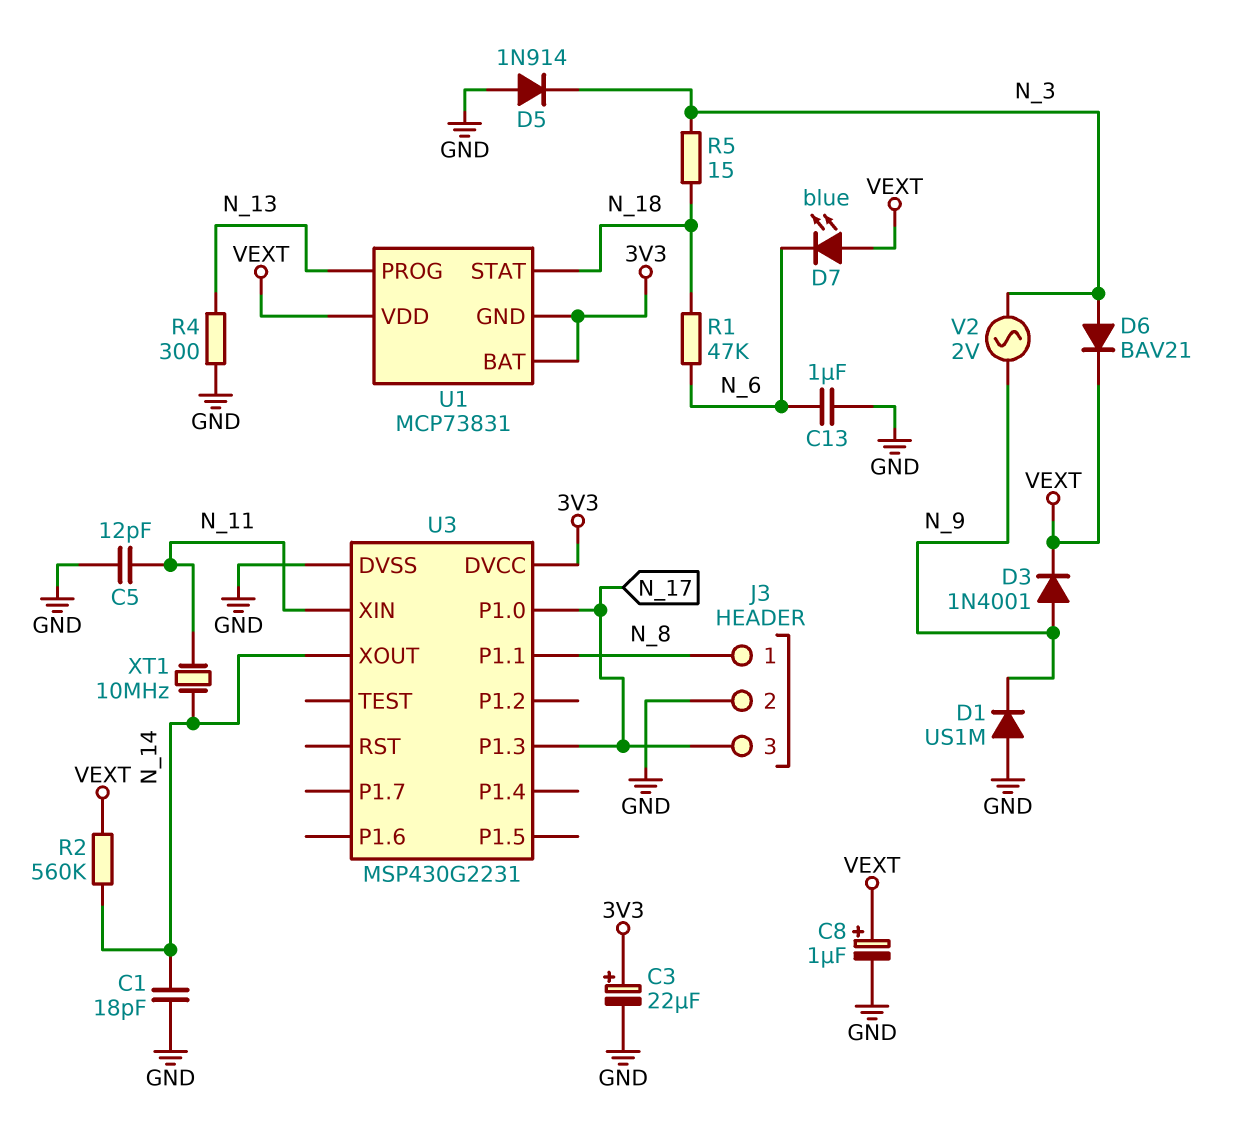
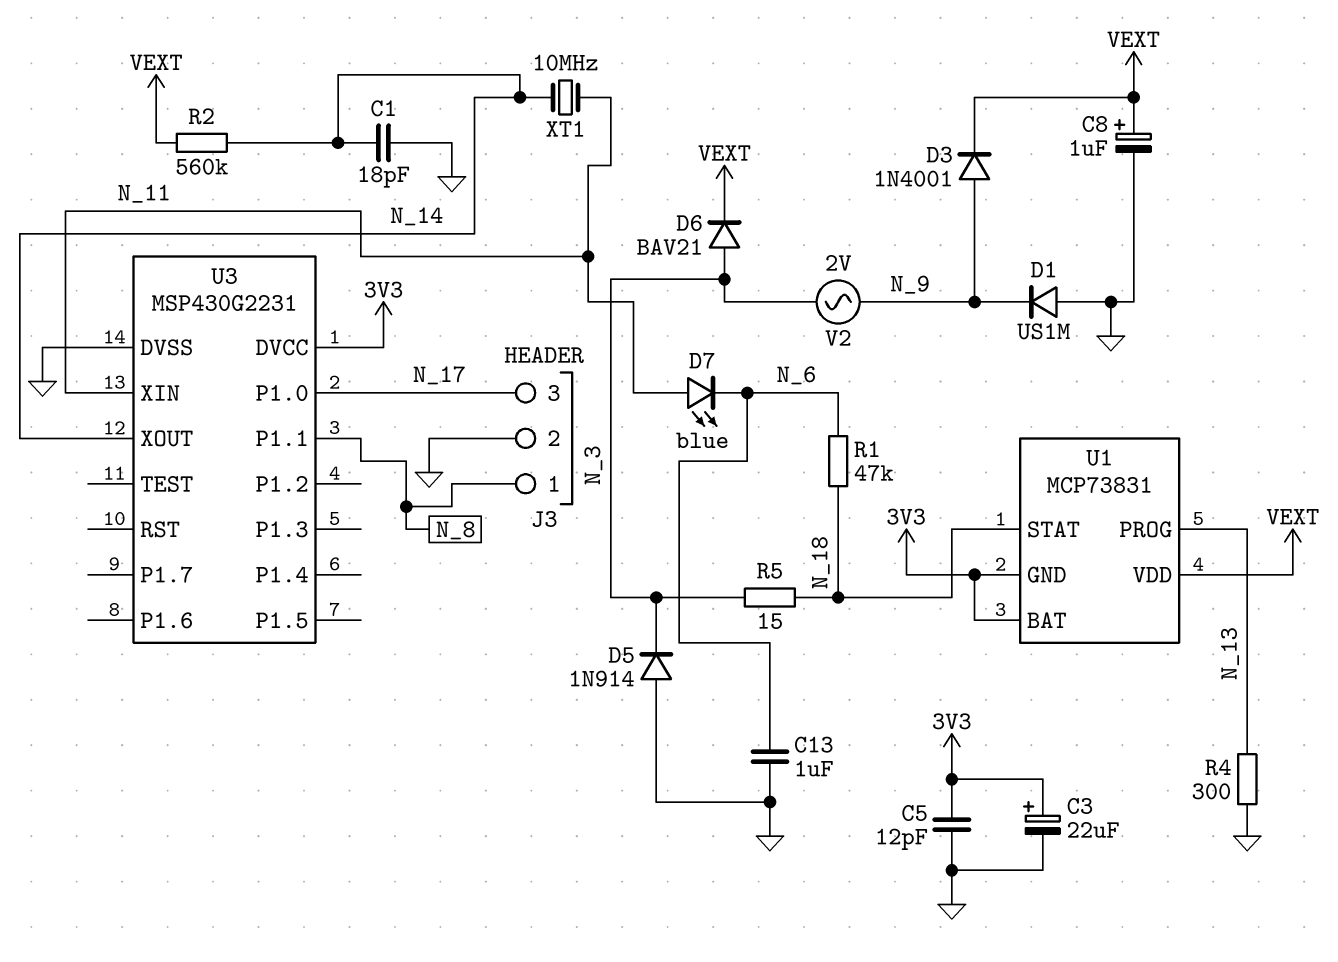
C5: 12pF (GND, N_11) -> 12pF (3V3, GND)
D7: LED blue (A VEXT, K N_6) -> LED blue (A N_11, K N_6)
U3 pin P1.3: N_17 -> none

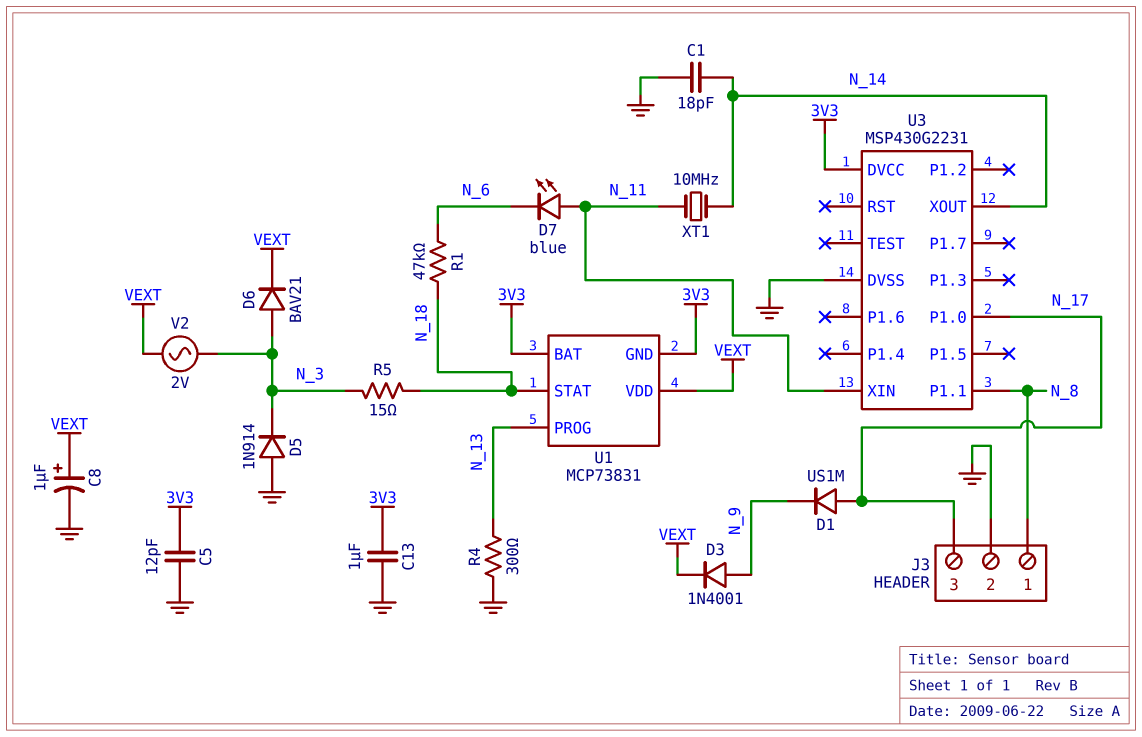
C3: 22uF (plus 3V3, minus GND) -> none
C13: 1uF (GND, N_6) -> 1uF (3V3, GND)
D1: diode US1M (A GND, K N_9) -> diode US1M (A N_17, K N_9)
R2: 560k (N_14, VEXT) -> none
V2: AC 2V (N_3, N_9) -> AC 2V (N_3, VEXT)

